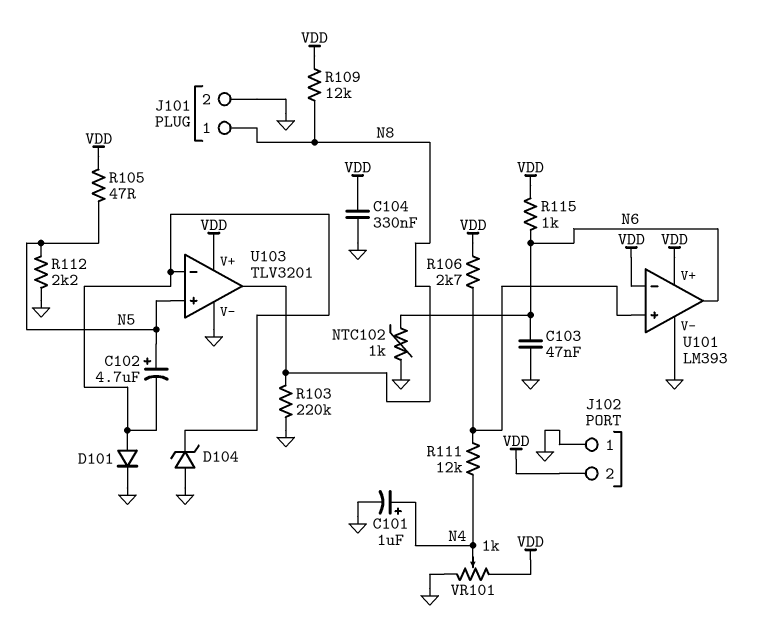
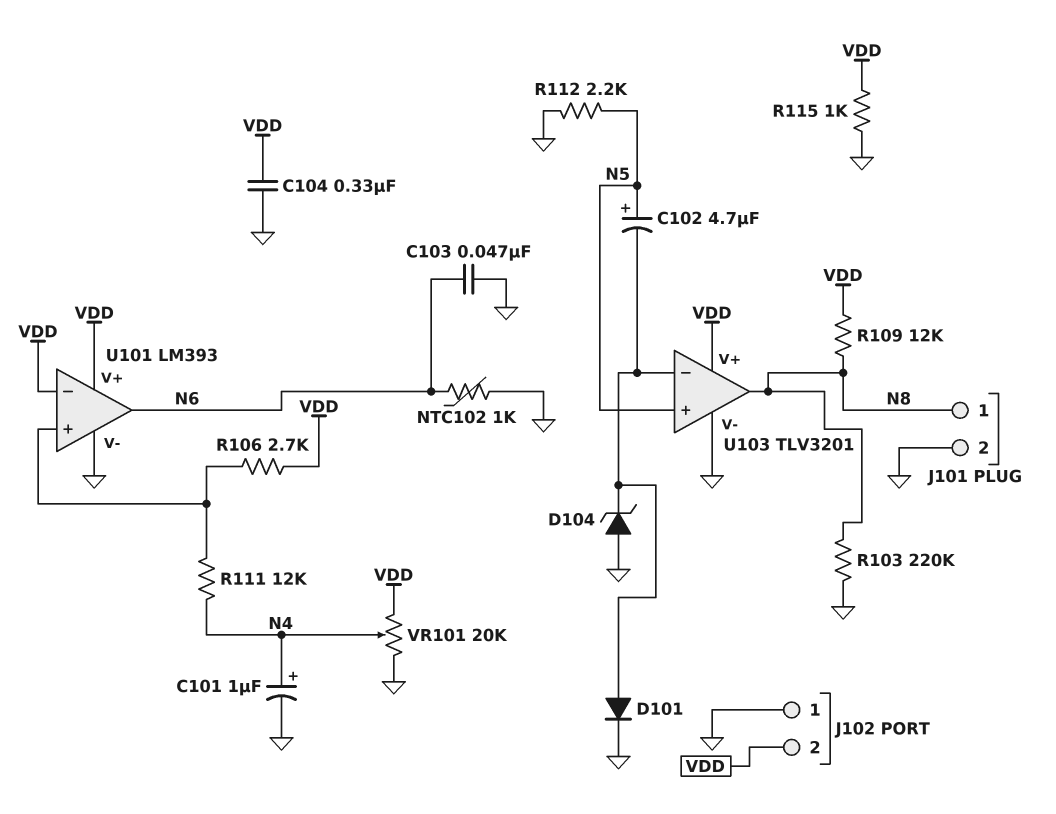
R105: 47 (N5, VDD) -> none
R115: 1k (N6, VDD) -> 1k (GND, VDD)
VR101: 1k (GND, VDD, wiper N4) -> 20k (GND, VDD, wiper N4)

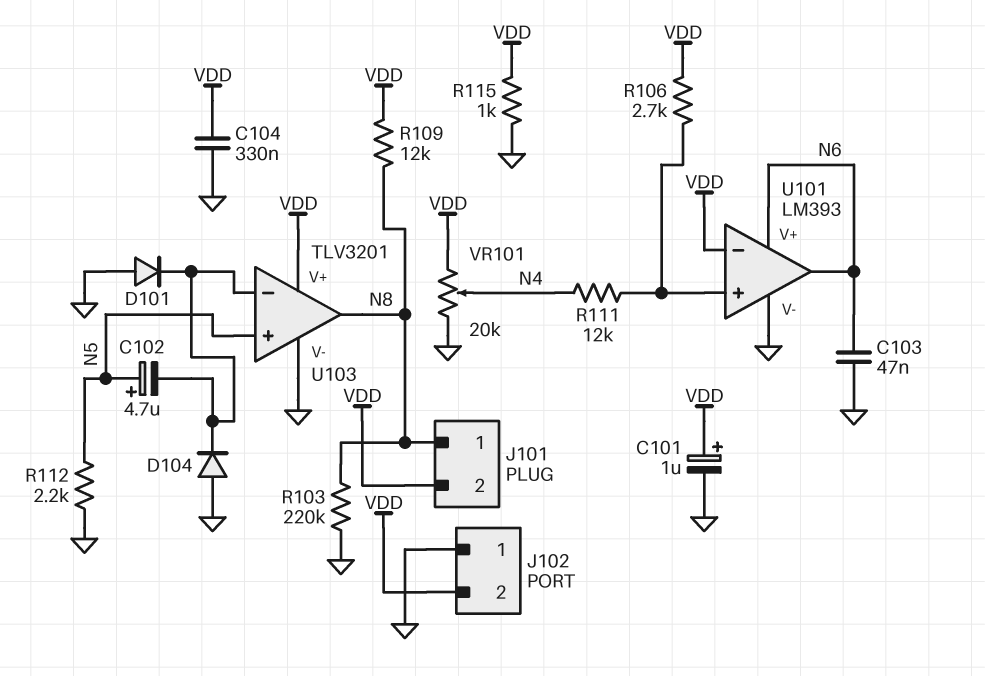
C101: 1uF (plus N4, minus GND) -> 1uF (plus VDD, minus GND)
D101: diode (A U103/in-, K GND) -> diode (A GND, K U103/in-)
D104: zener (A GND, K U103/in-) -> diode (A GND, K U103/in-)
J101 pin 2: GND -> VDD
NTC102: 1k (GND, N6) -> none
U101 pin V+: VDD -> N6

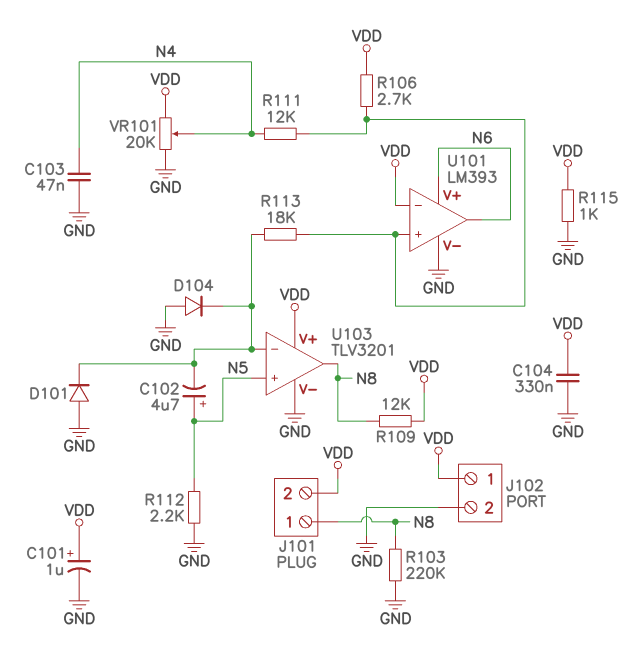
C103: 47nF (GND, N6) -> 47nF (GND, N4)
J102 pin 1: GND -> VDD
J102 pin 2: VDD -> GND
R113: none -> 18k (U101/in+, U103/in-)

